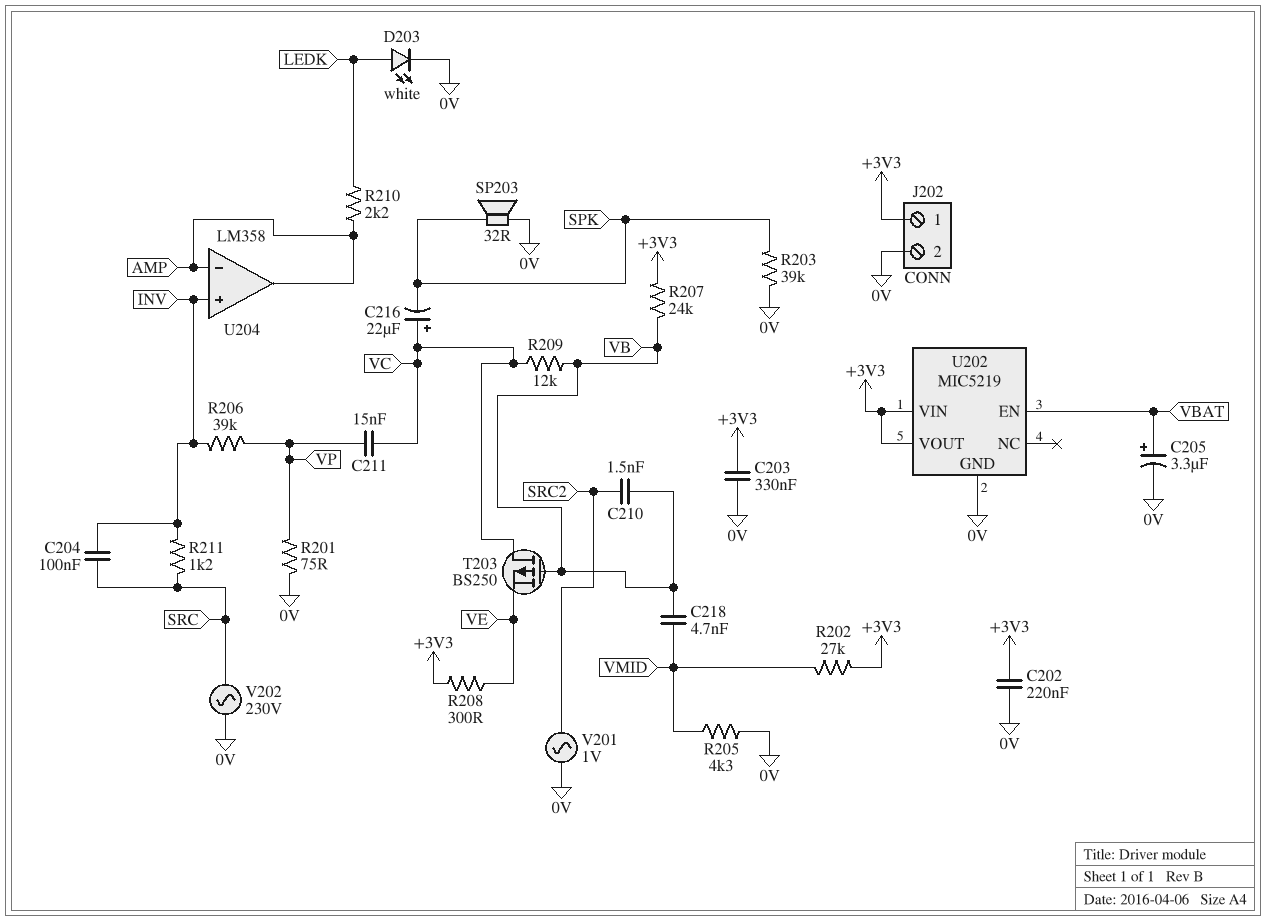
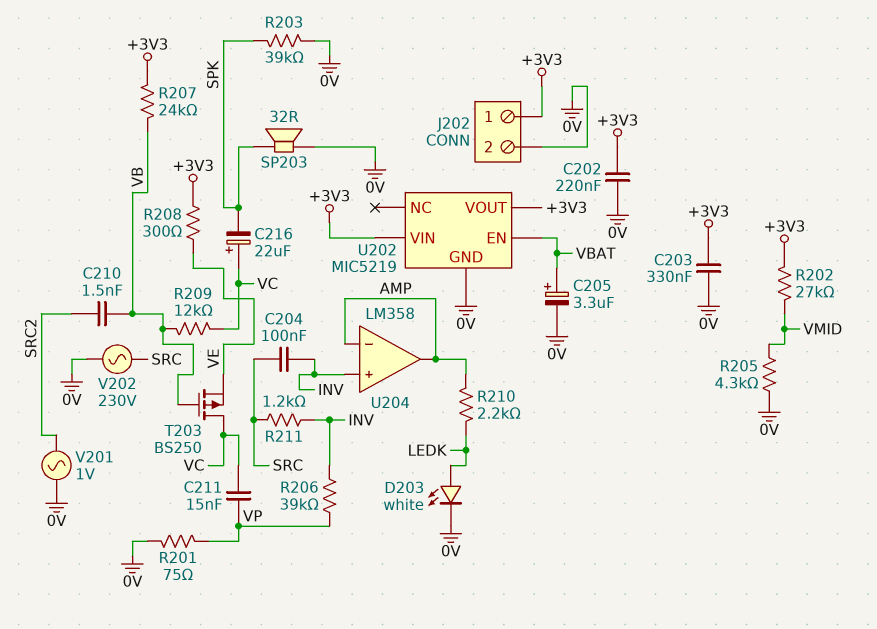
C218: 4.7nF (VB, VMID) -> none

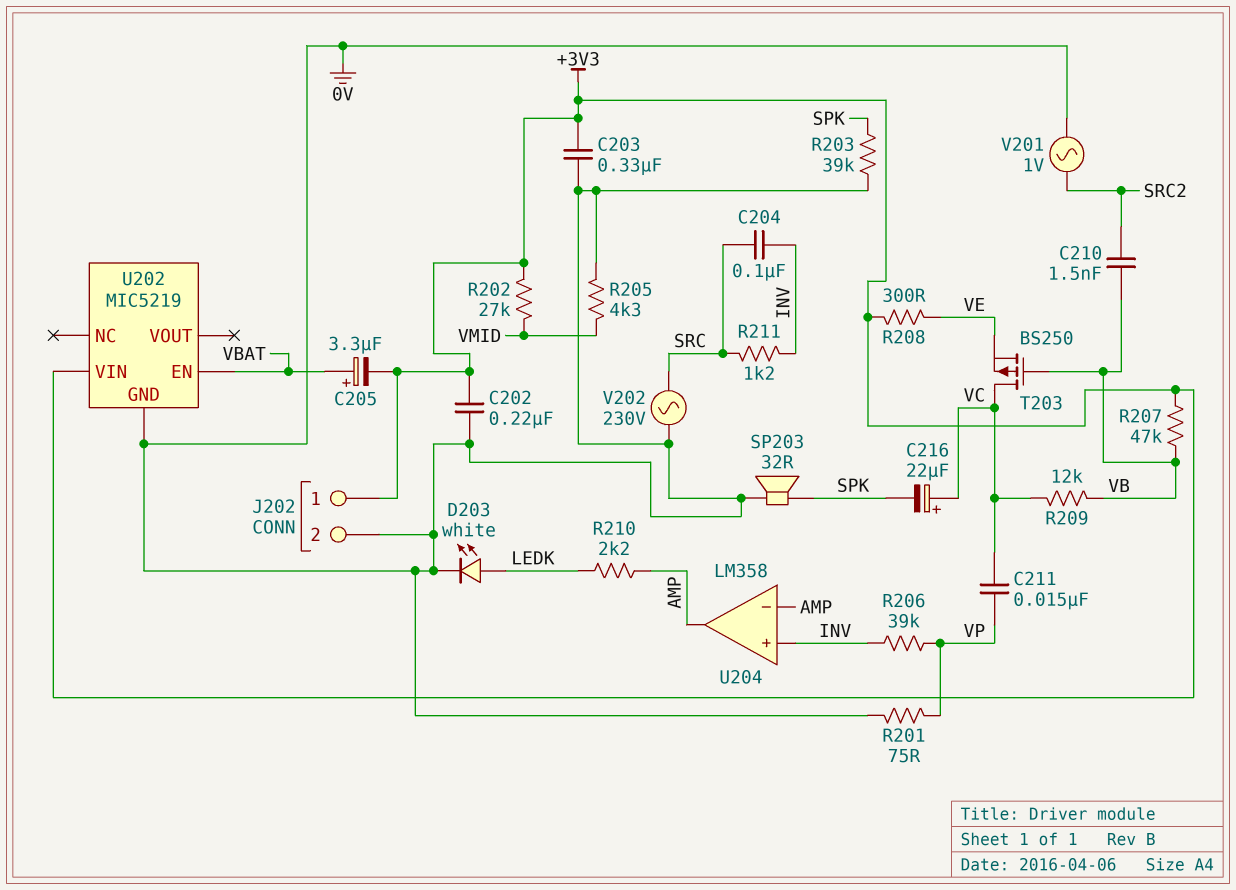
C205: 3.3uF (plus VBAT, minus 0V) -> 3.3uF (plus VBAT, minus +3V3)
R207: 24k (+3V3, VB) -> 47k (+3V3, VB)
U202 pin VOUT: +3V3 -> none

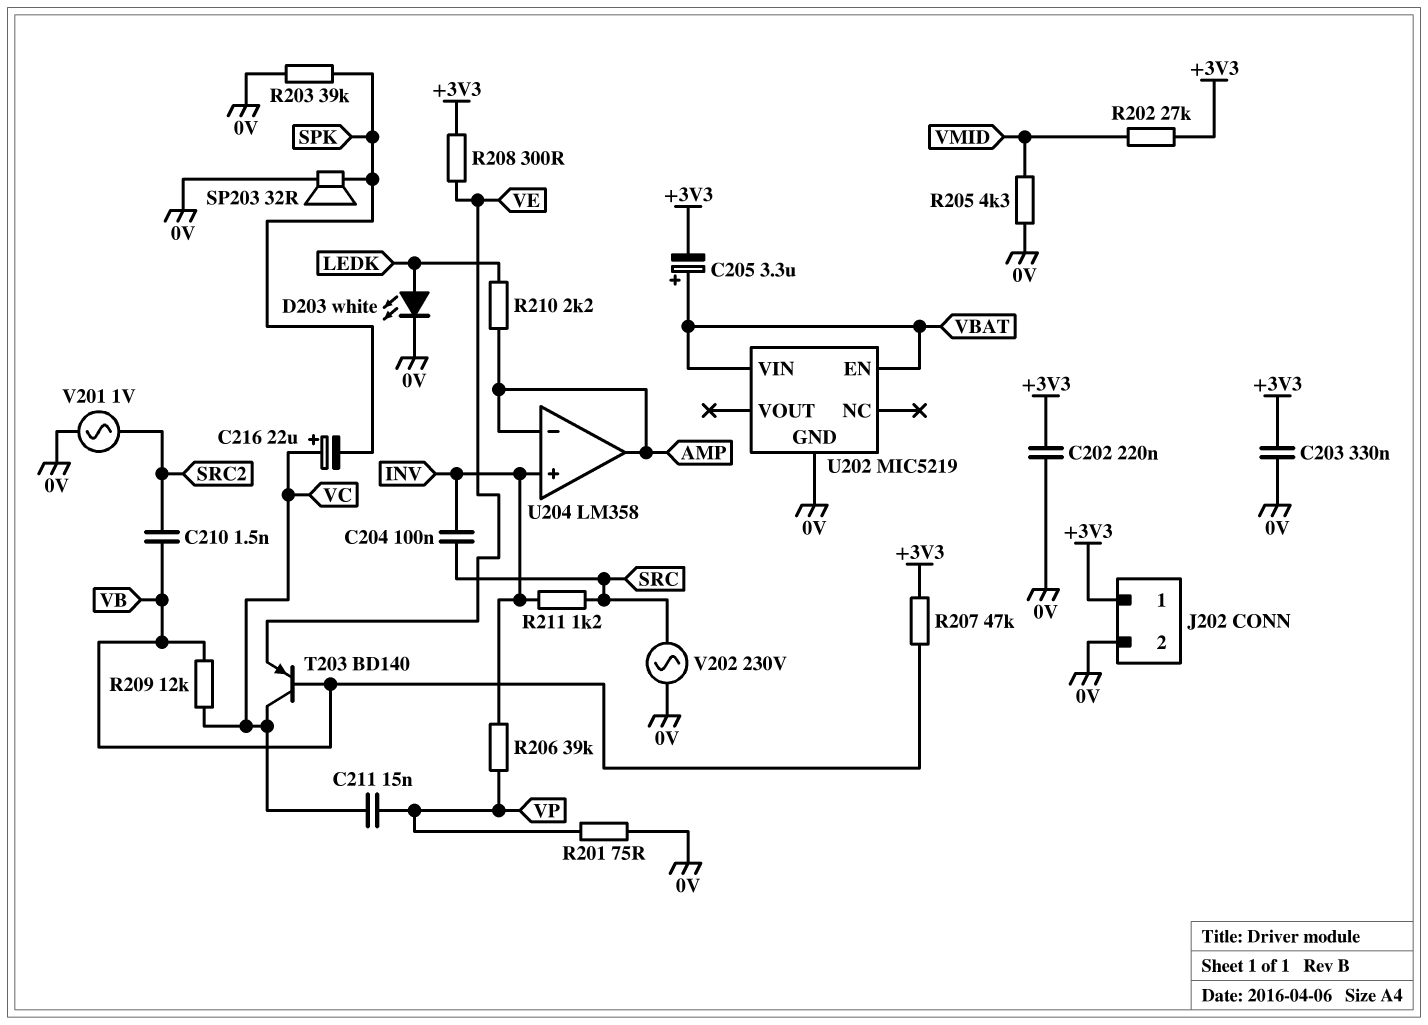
T203: PMOS BS250 (G VB, D VC, S VE) -> PNP BD140 (B VB, C VC, E VE)
U202 pin VIN: +3V3 -> VBAT

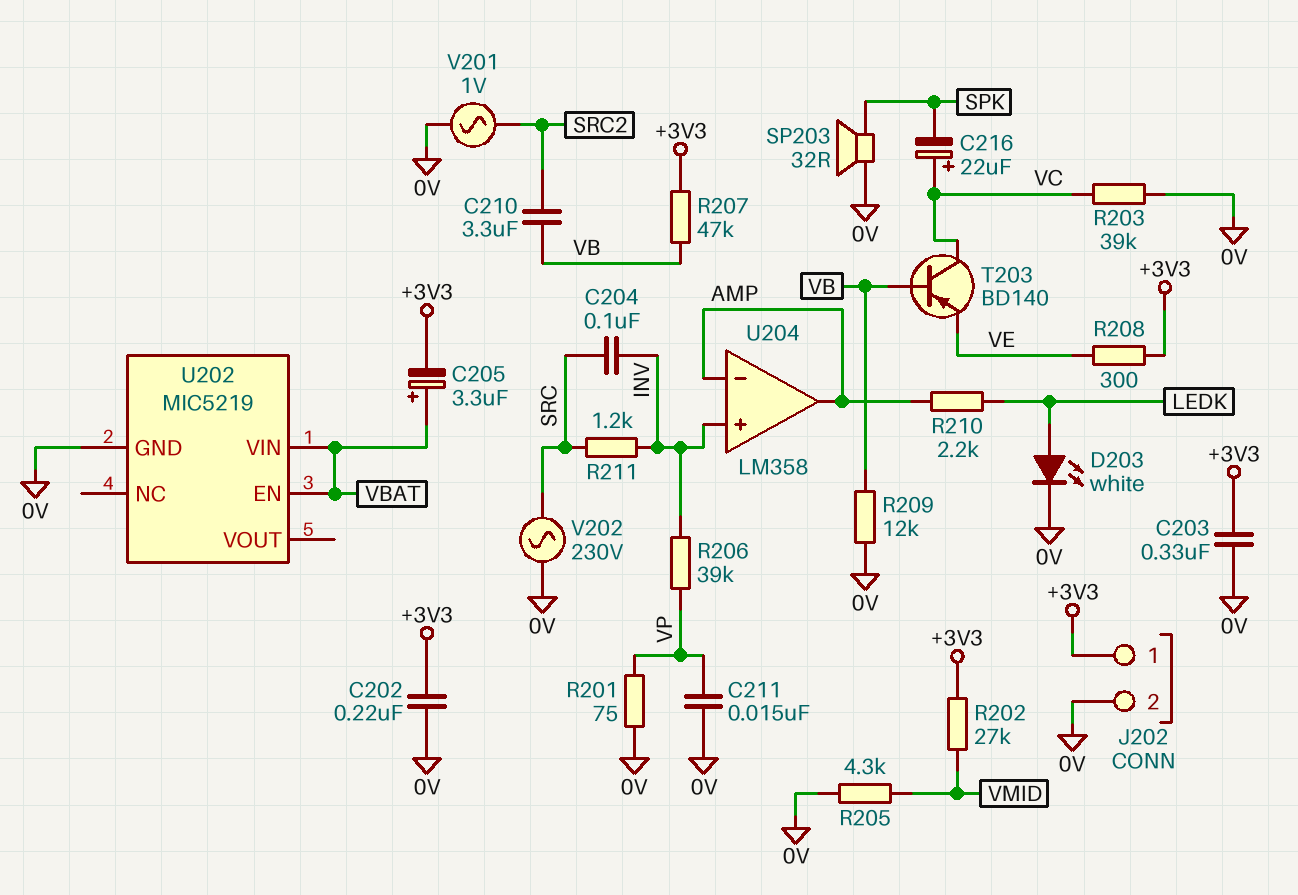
C210: 1.5nF (SRC2, VB) -> 3.3uF (SRC2, VB)
C211: 15nF (VC, VP) -> 15nF (0V, VP)
R203: 39k (0V, SPK) -> 39k (0V, VC)
R209: 12k (VB, VC) -> 12k (0V, VB)

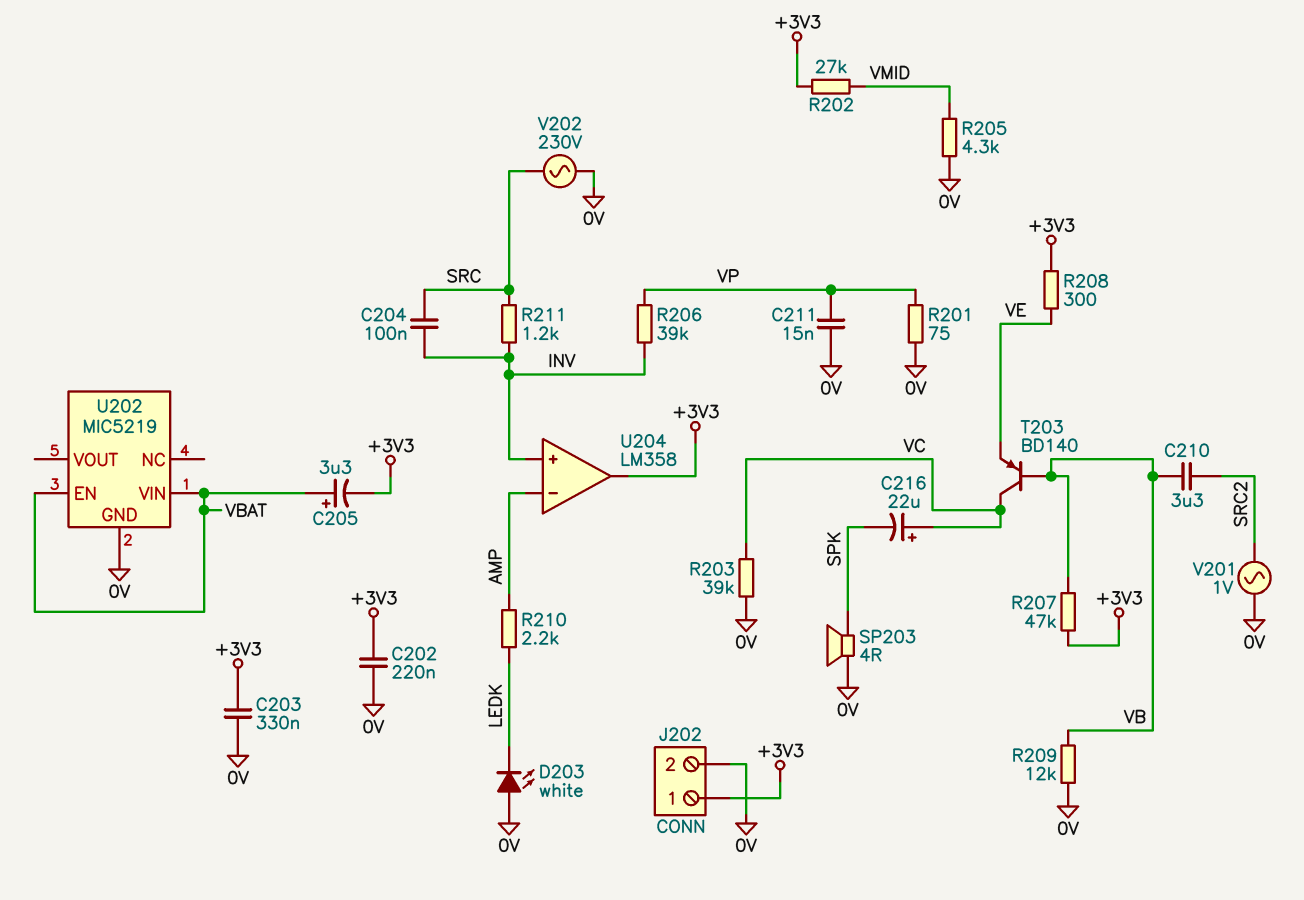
D203: LED white (A LEDK, K 0V) -> LED white (A 0V, K LEDK)
SP203: speaker 32R (0V, SPK) -> speaker 4R (0V, SPK)
U204 pin out: AMP -> +3V3

